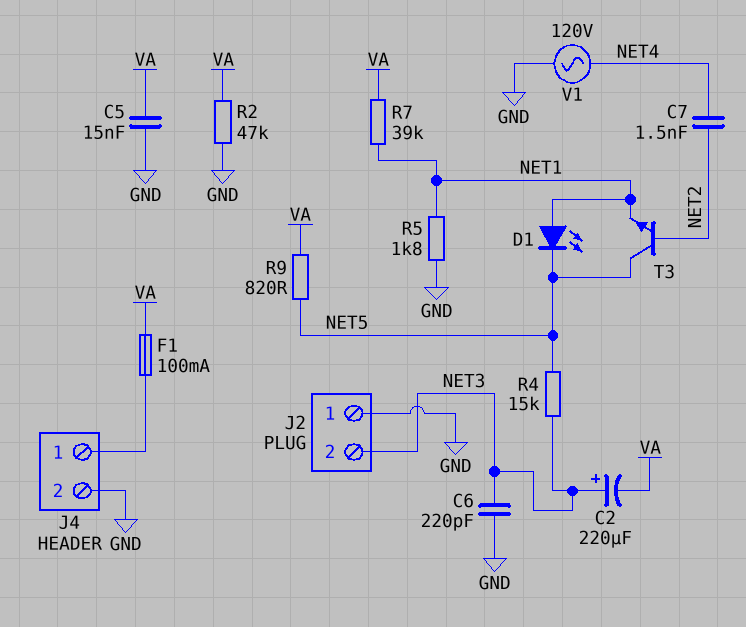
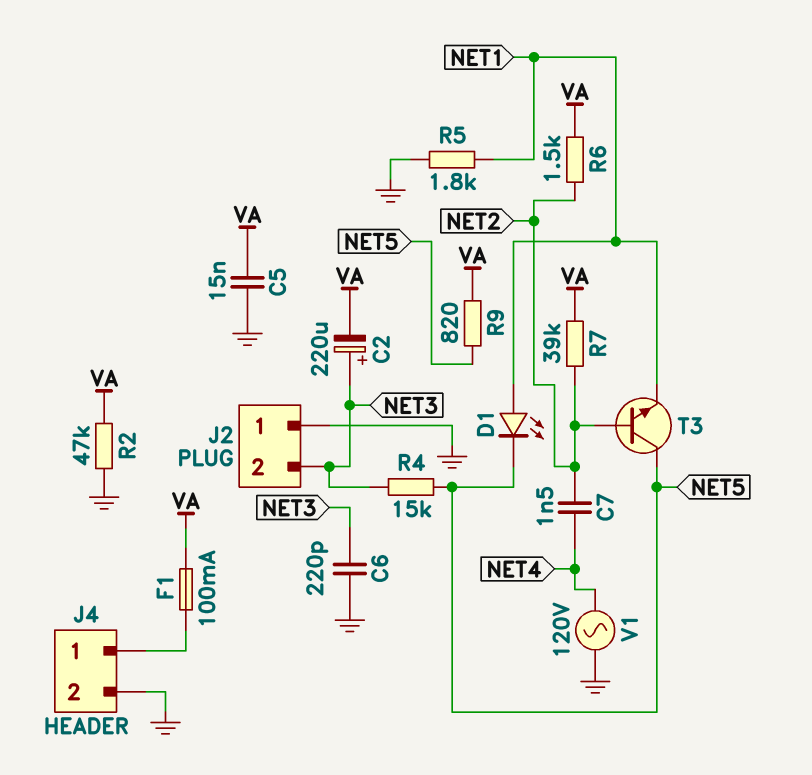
R6: none -> 1.5k (NET2, VA)
R7: 39k (NET1, VA) -> 39k (NET2, VA)

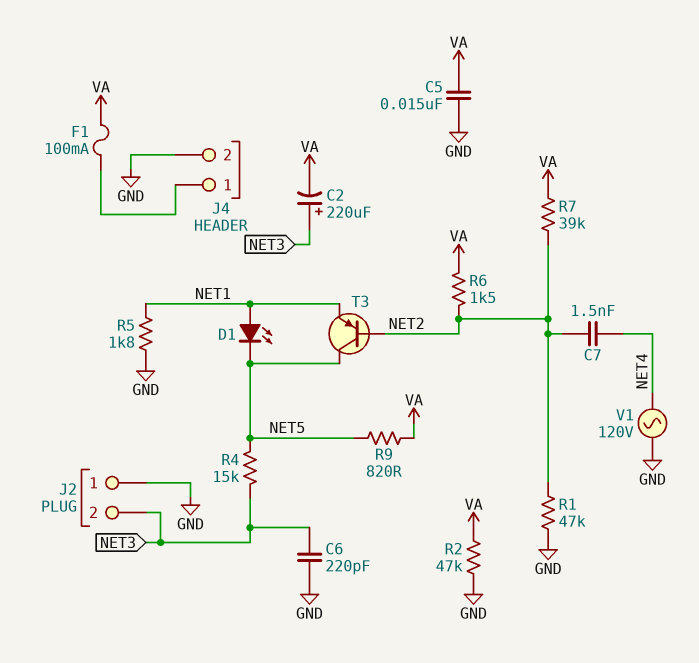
R1: none -> 47k (GND, NET2)
T3: NPN (B NET2, C NET5, E NET1) -> PNP (B NET2, C NET5, E NET1)

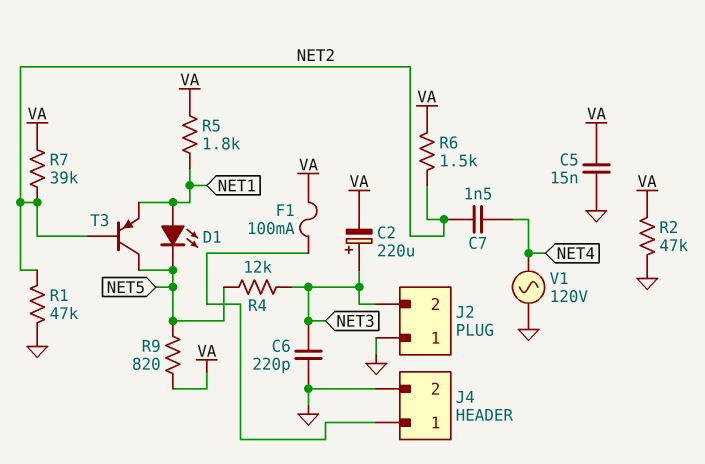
R4: 15k (NET3, NET5) -> 12k (NET3, NET5)
R5: 1.8k (GND, NET1) -> 1.8k (NET1, VA)

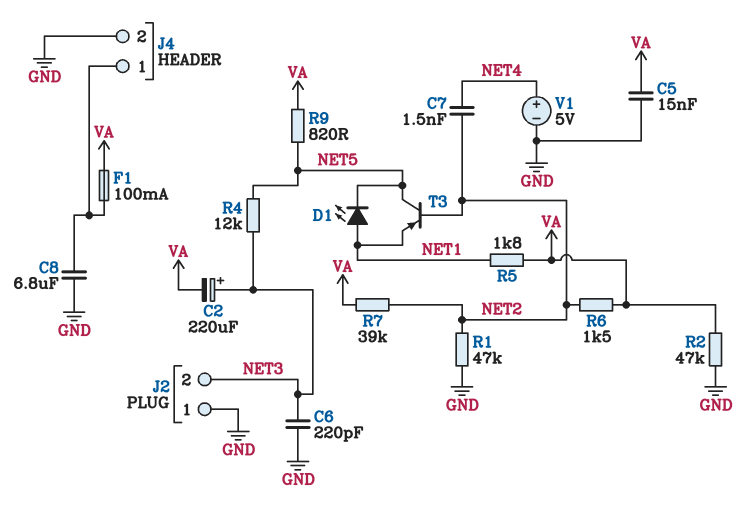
C8: none -> 6.8uF (GND, J4/1)
V1: AC 120V (GND, NET4) -> 5V (plus NET4, minus GND)

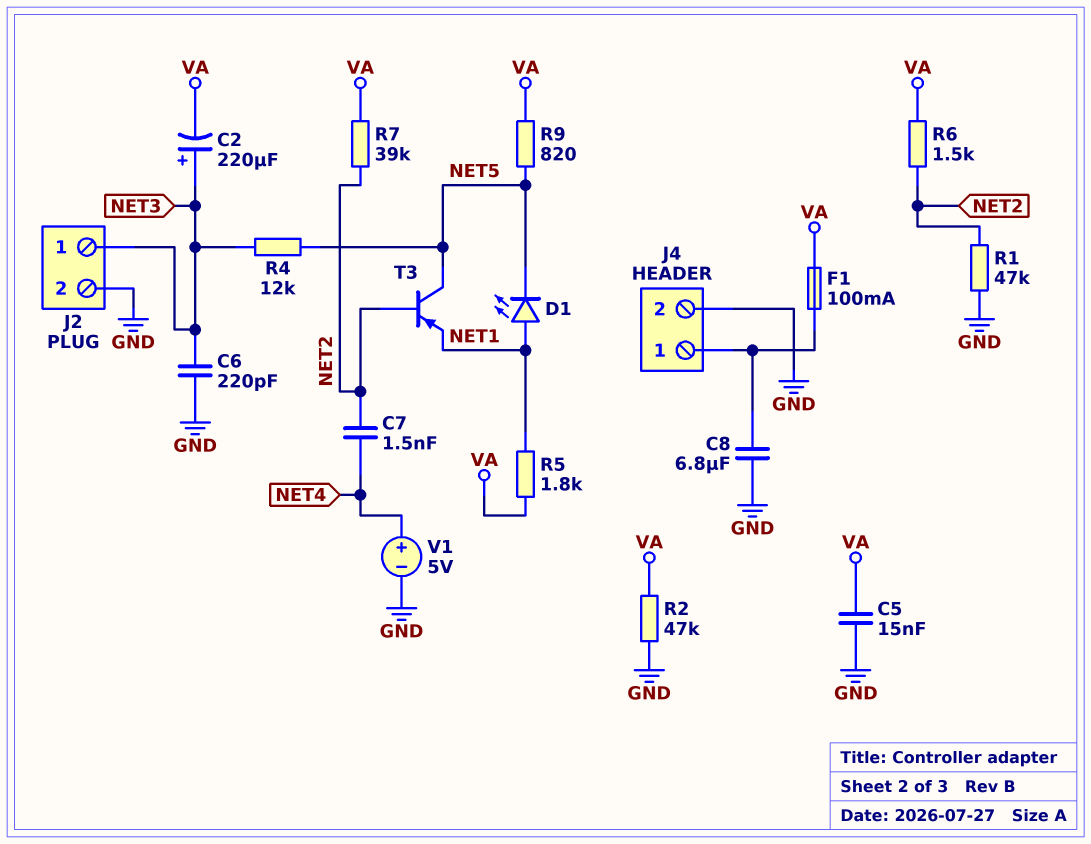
J2 pin 1: GND -> NET3
J2 pin 2: NET3 -> GND

